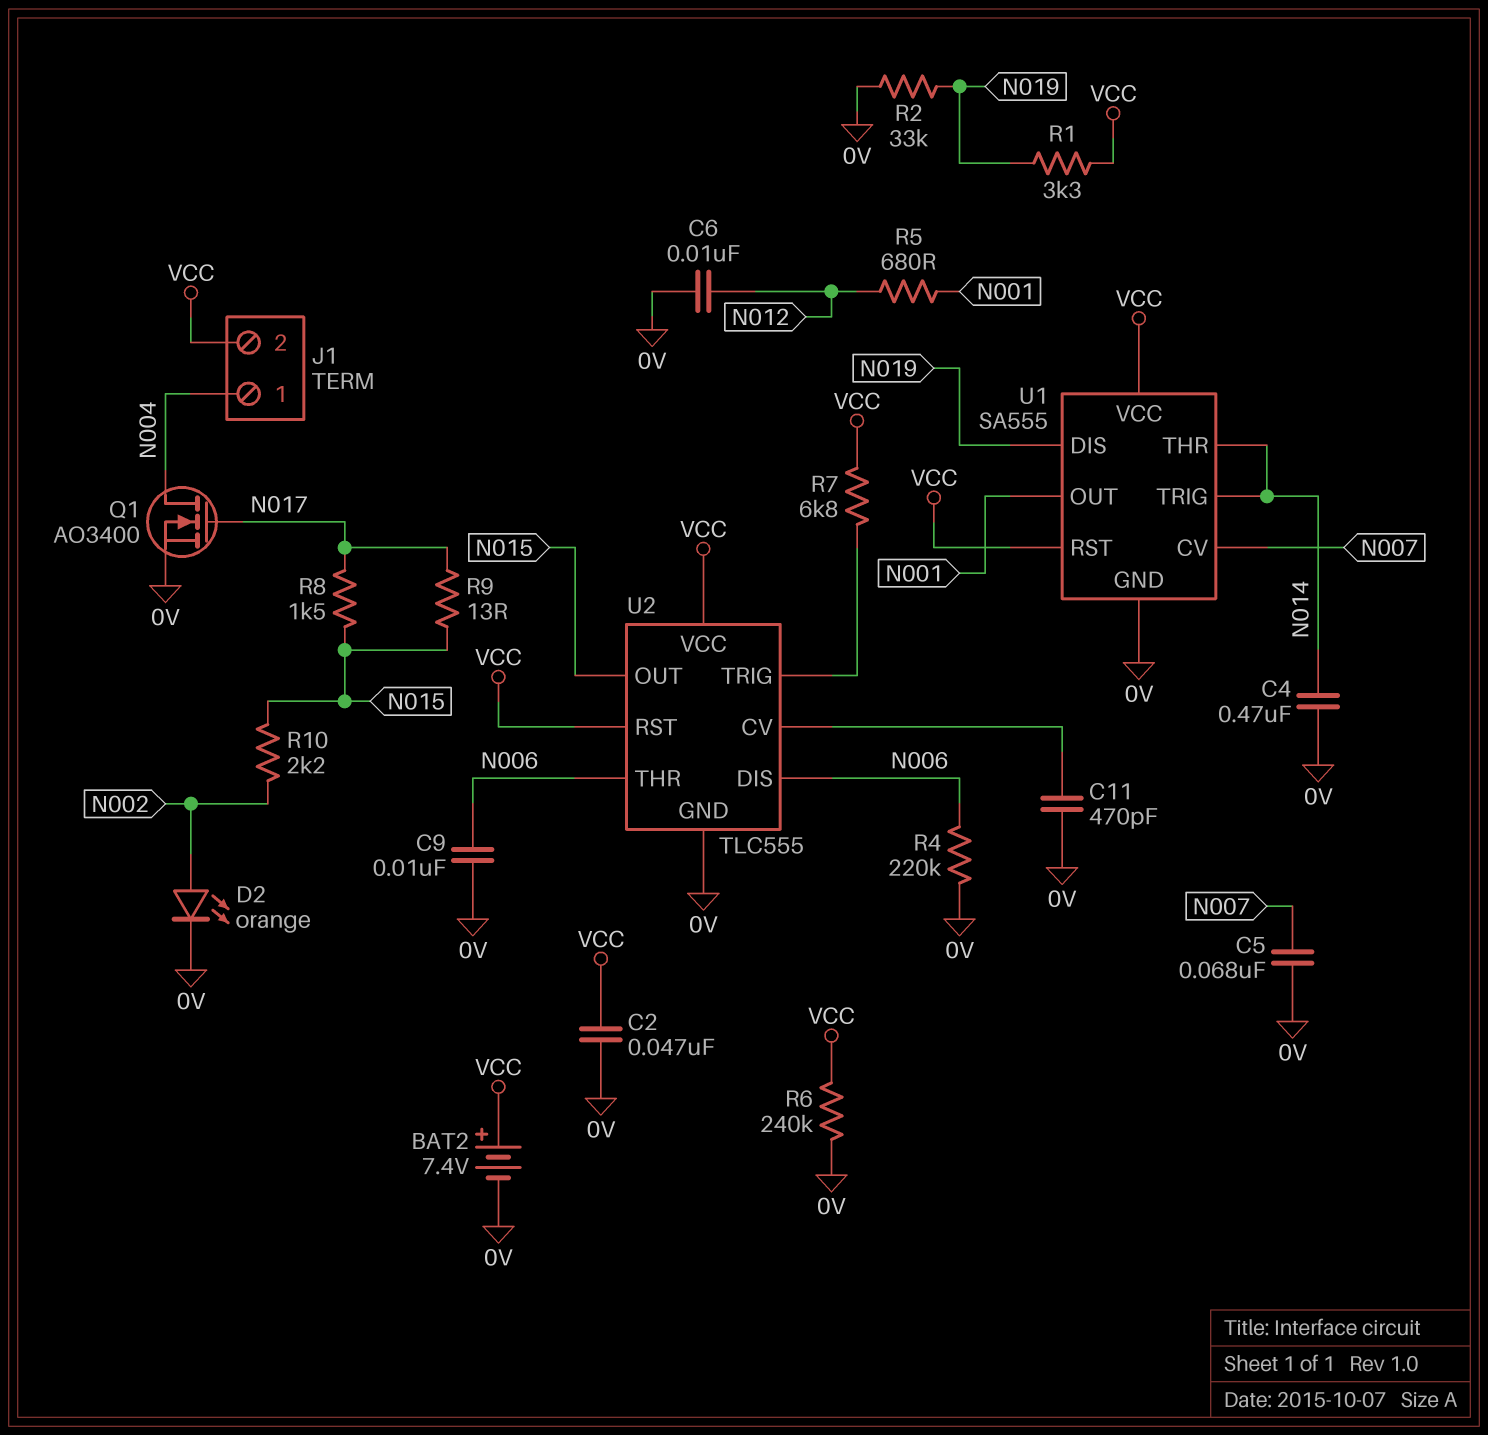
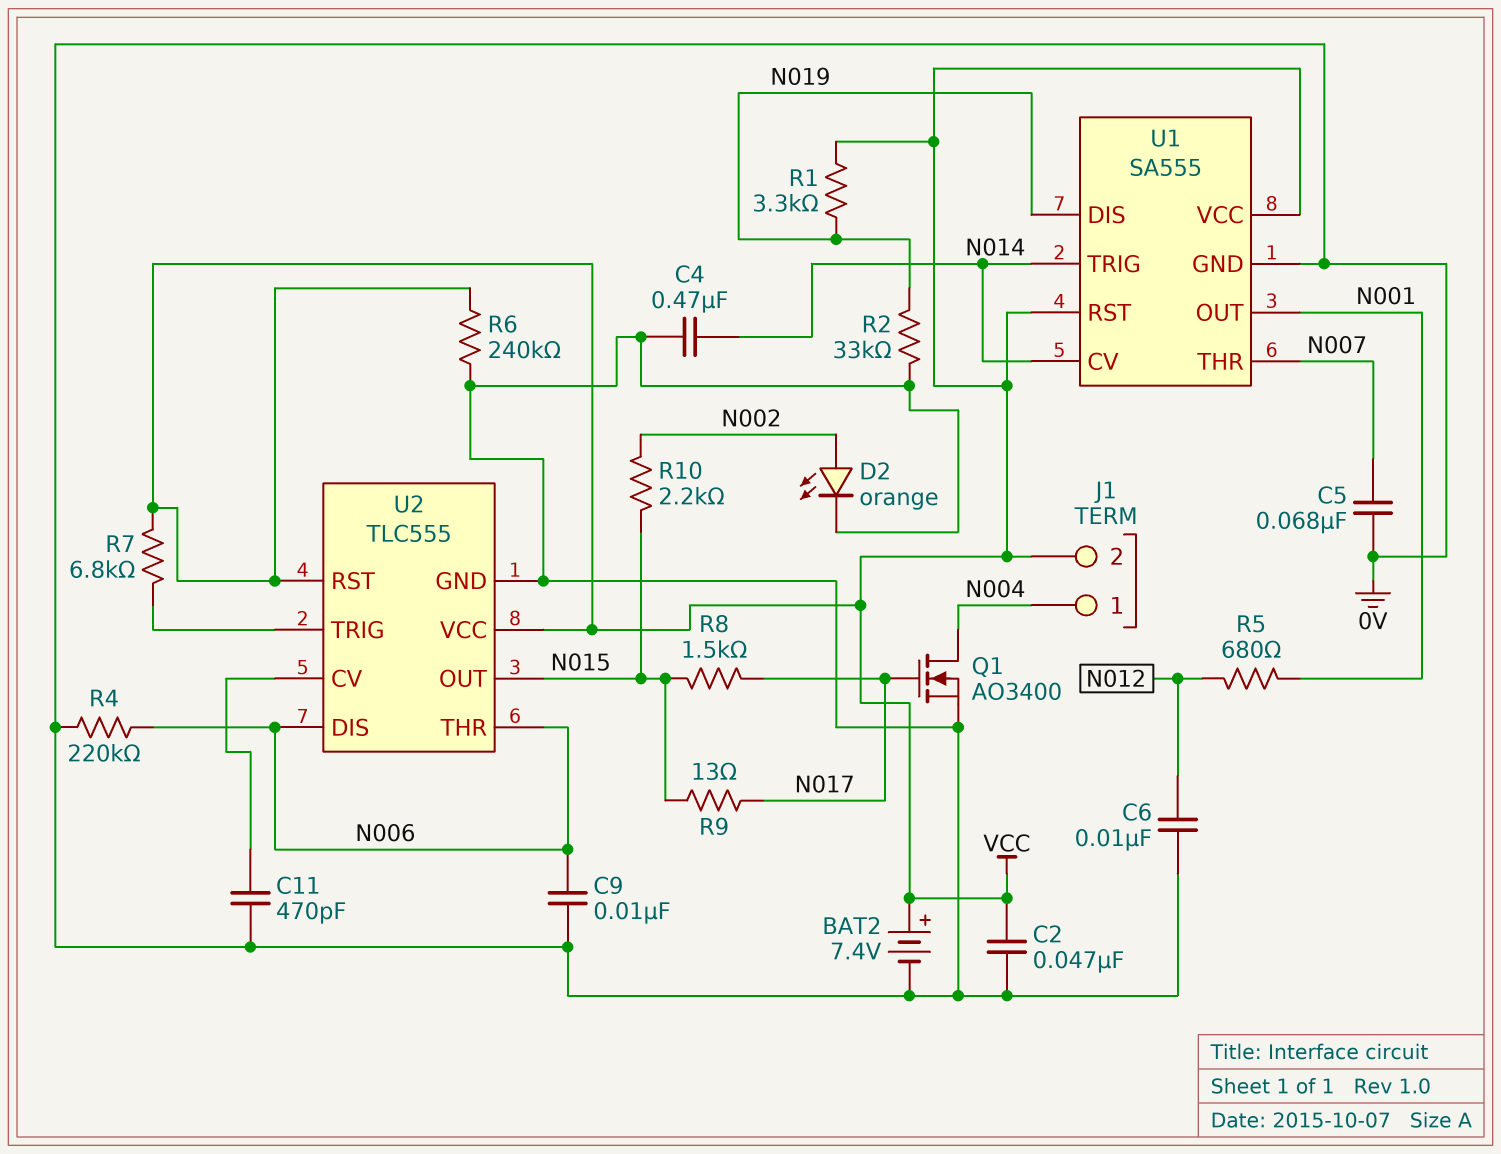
U1 pin CV: N007 -> N014
U1 pin THR: N014 -> N007

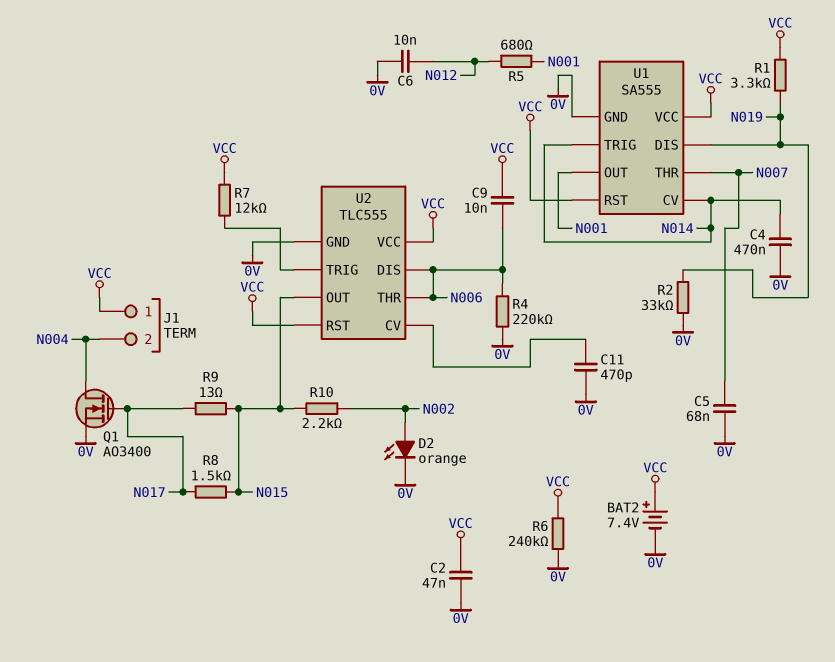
C9: 10nF (0V, N006) -> 10nF (N006, VCC)
J1 pin 1: N004 -> VCC
J1 pin 2: VCC -> N004
R7: 6.8k (U2/TRIG, VCC) -> 12k (U2/TRIG, VCC)

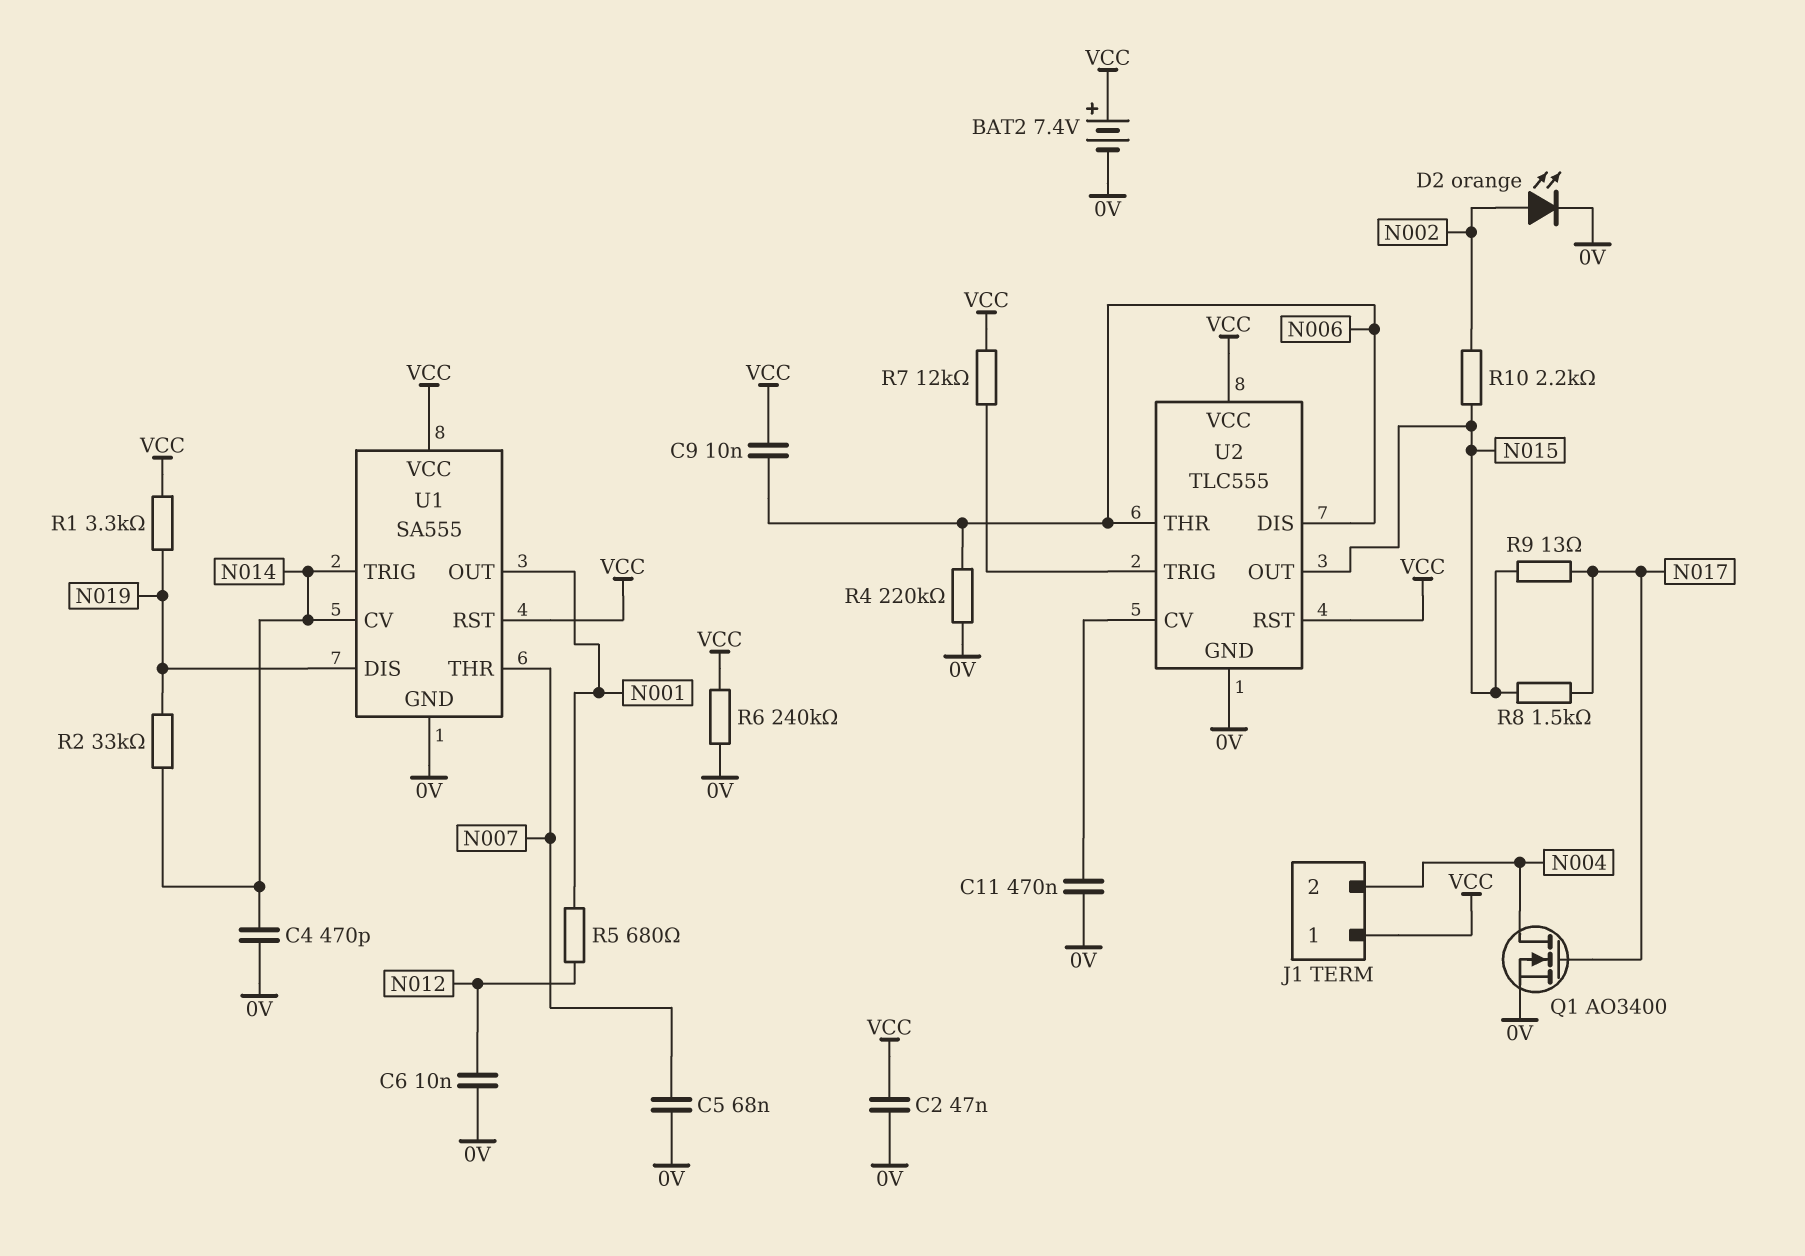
C4: 470nF (0V, N014) -> 470pF (0V, N014)
C11: 470pF (0V, U2/CV) -> 470nF (0V, U2/CV)
R2: 33k (0V, N019) -> 33k (N014, N019)

